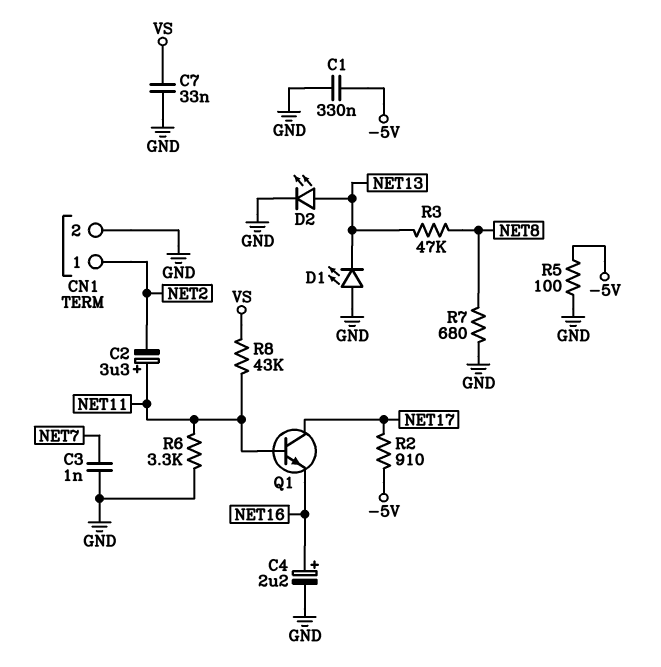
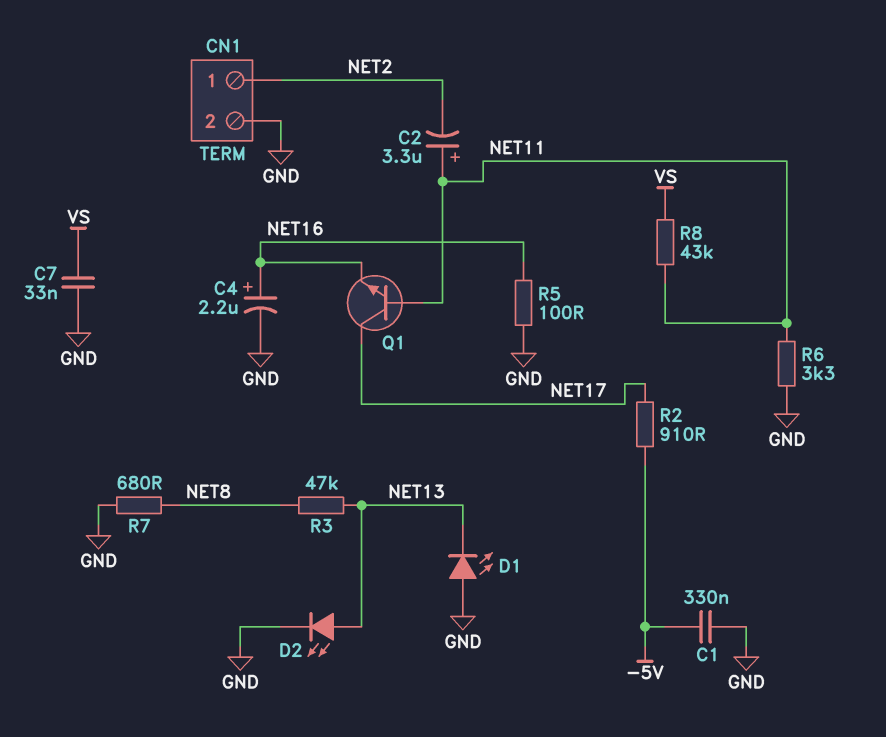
C3: 1nF (GND, NET7) -> none
R5: 100 (-5V, GND) -> 100 (GND, NET16)

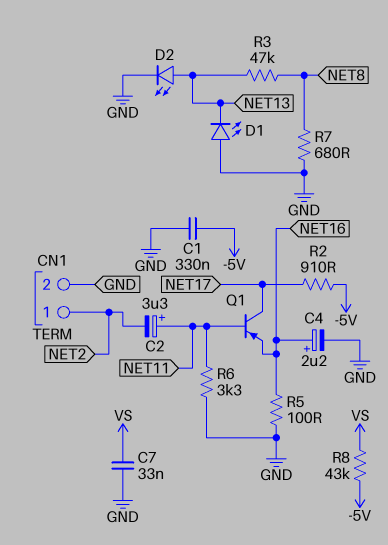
Q1: NPN (B NET11, C NET17, E NET16) -> PNP (B NET11, C NET17, E NET16)
R8: 43k (NET11, VS) -> 43k (-5V, VS)

